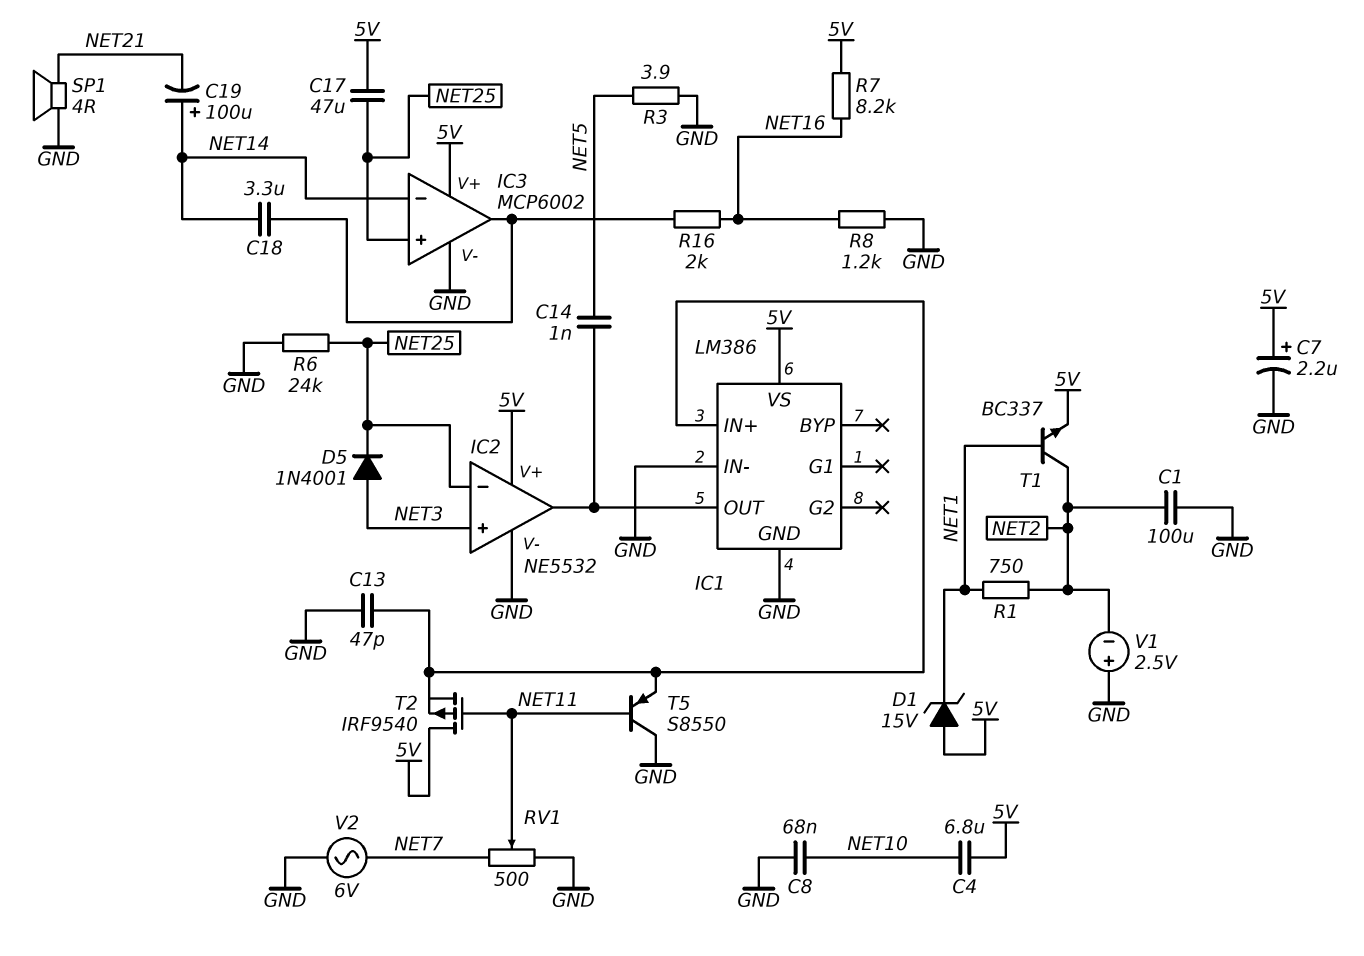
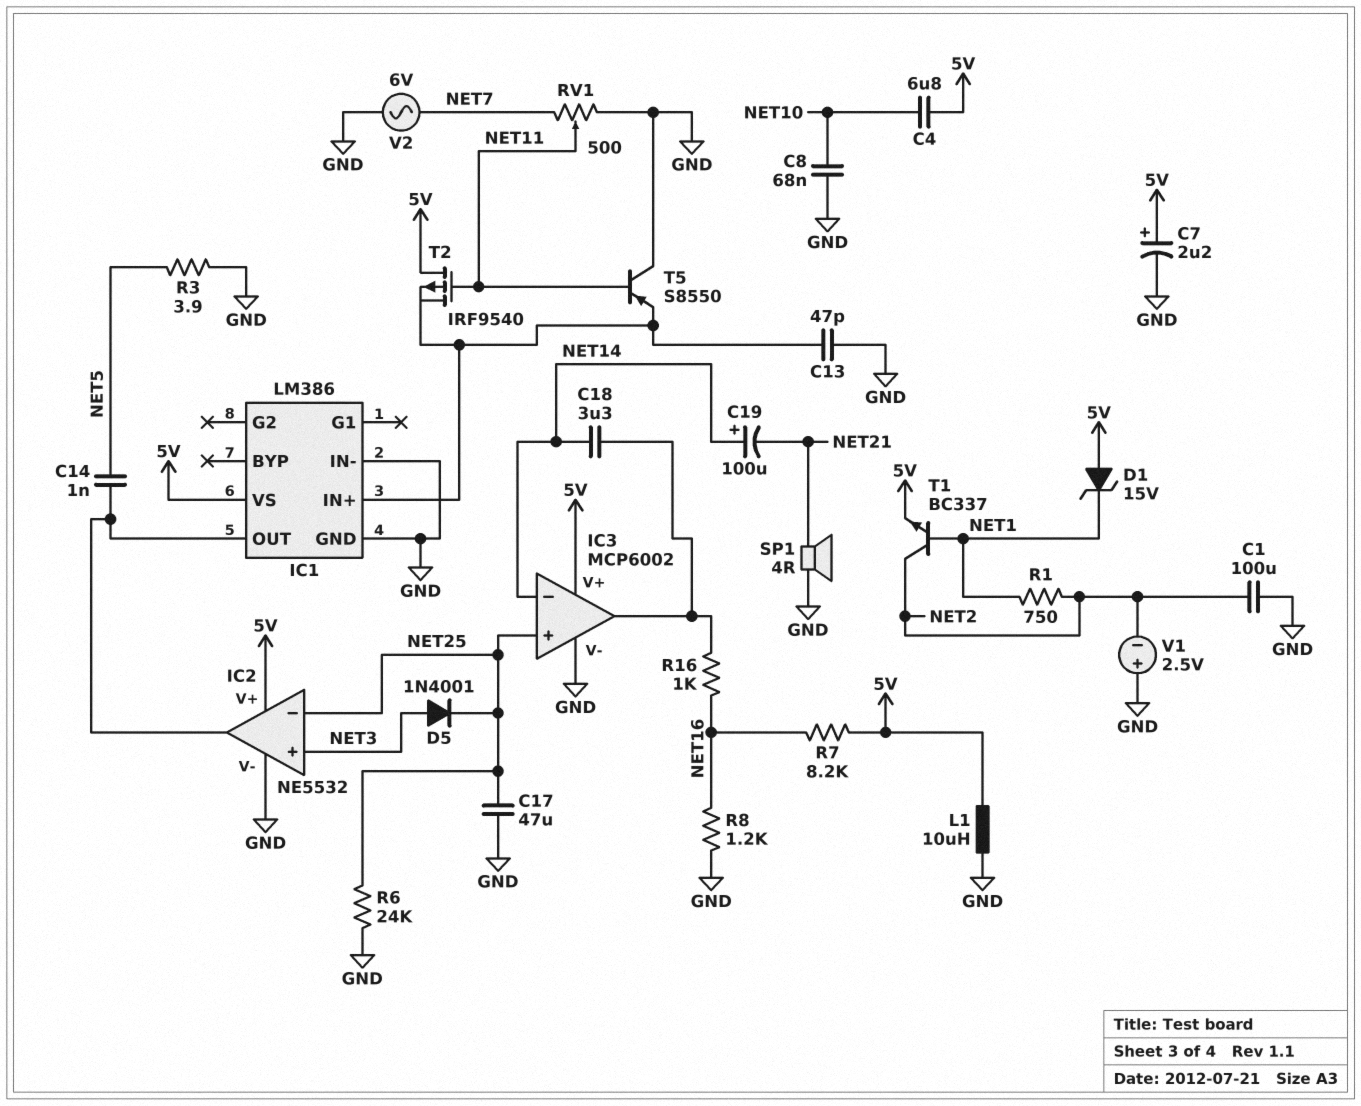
C17: 47uF (5V, NET25) -> 47uF (GND, NET25)
L1: none -> 10uH (5V, GND)
R16: 2k (IC3/out, NET16) -> 1k (IC3/out, NET16)

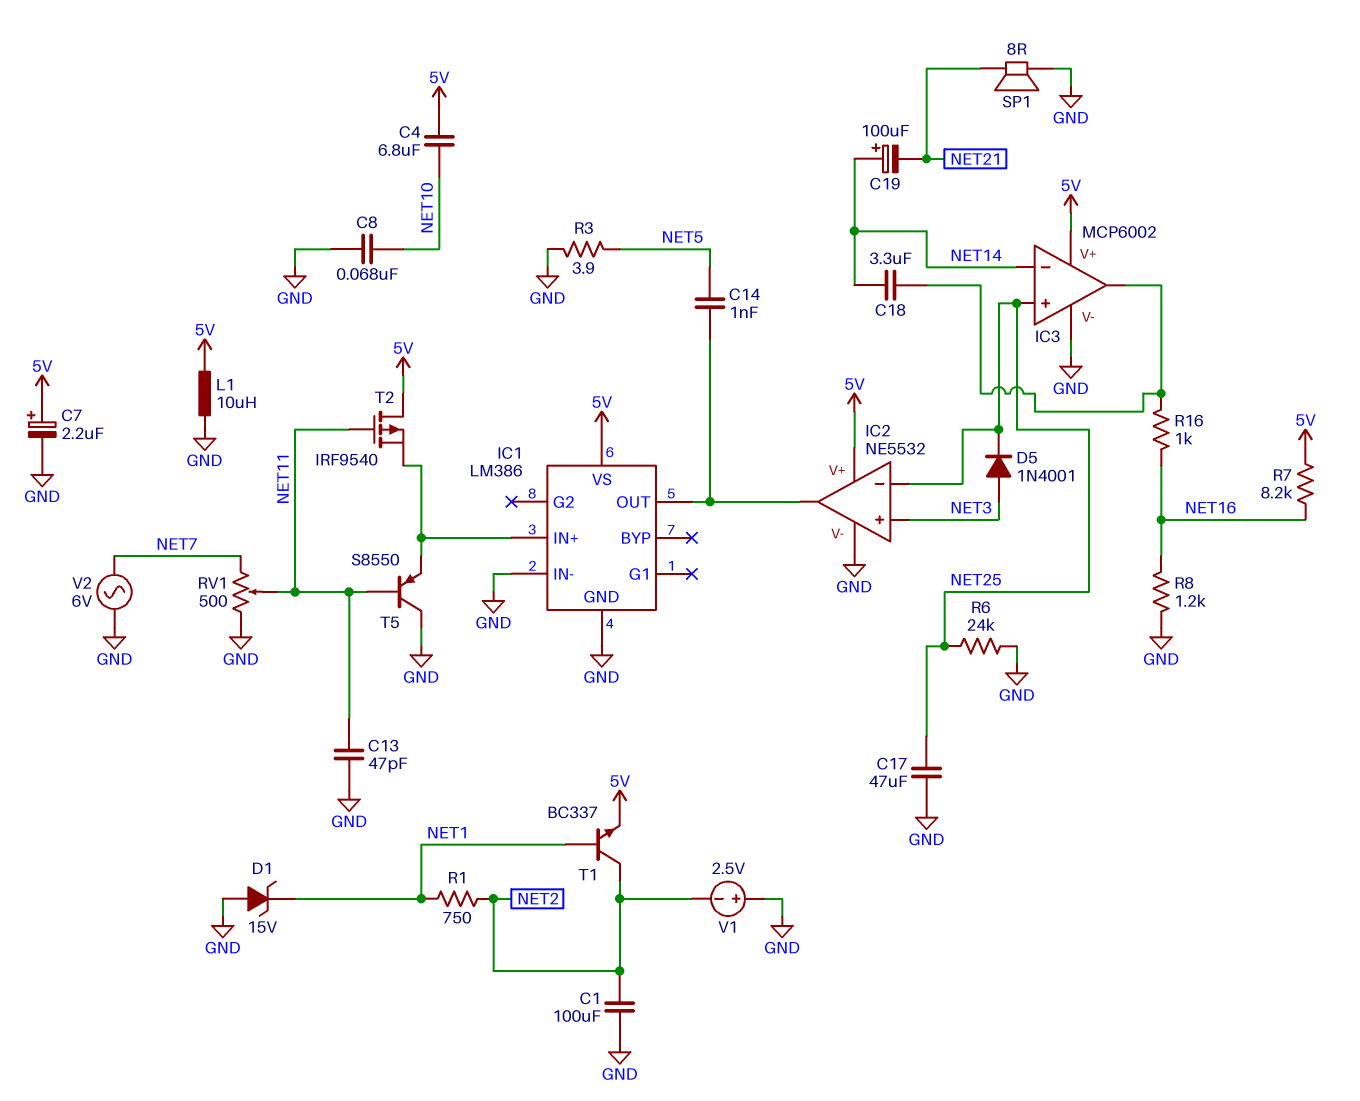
C13: 47pF (GND, IC1/IN+) -> 47pF (GND, NET11)
D1: zener 15V (A 5V, K NET1) -> zener 15V (A GND, K NET1)
SP1: speaker 4R (GND, NET21) -> speaker 8R (GND, NET21)

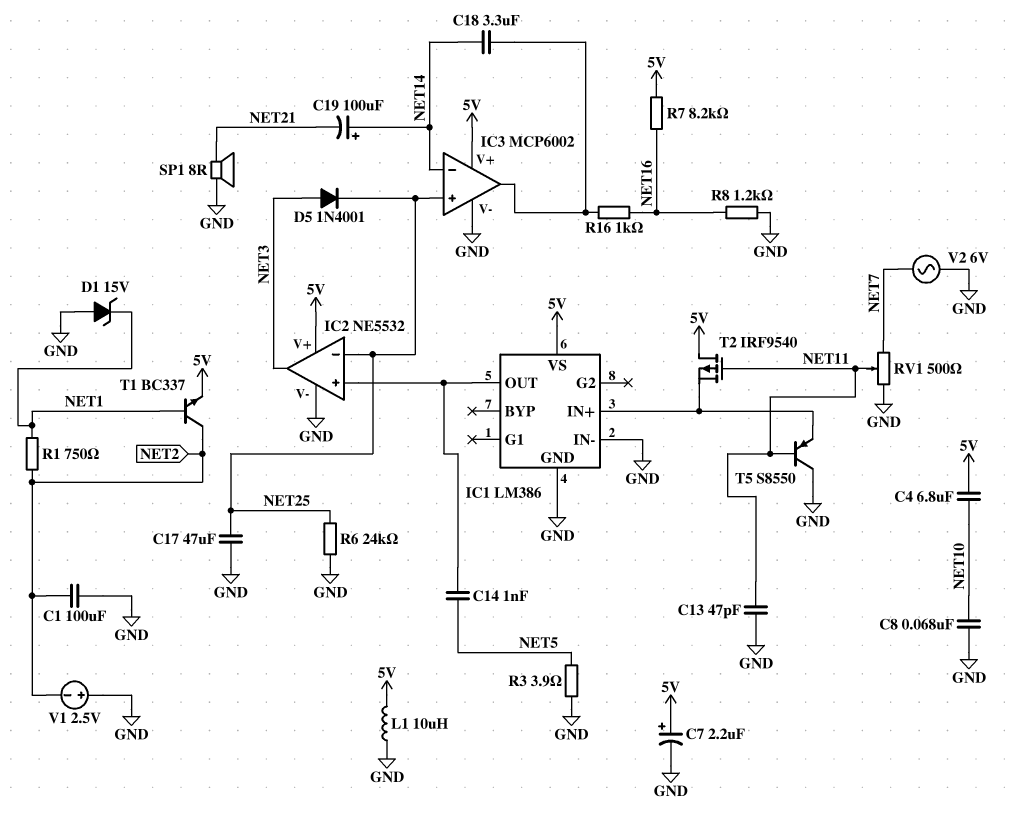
IC2 pin in+: NET3 -> IC1/OUT
IC2 pin out: IC1/OUT -> NET3

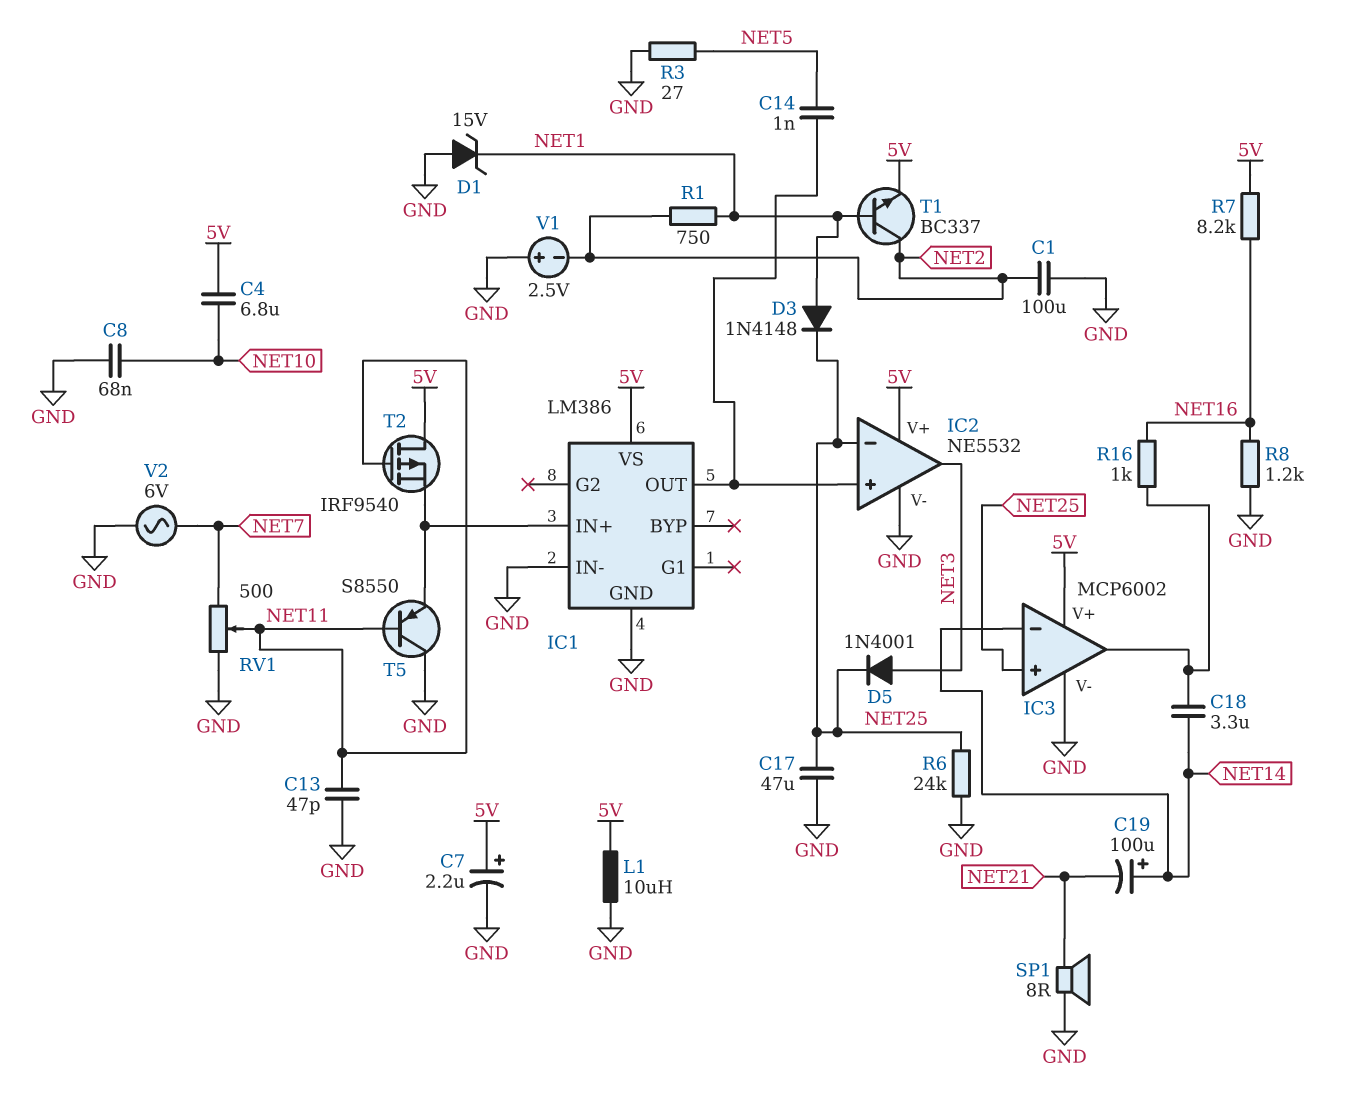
D3: none -> diode 1N4148 (A NET1, K NET25)
R3: 3.9 (GND, NET5) -> 27 (GND, NET5)

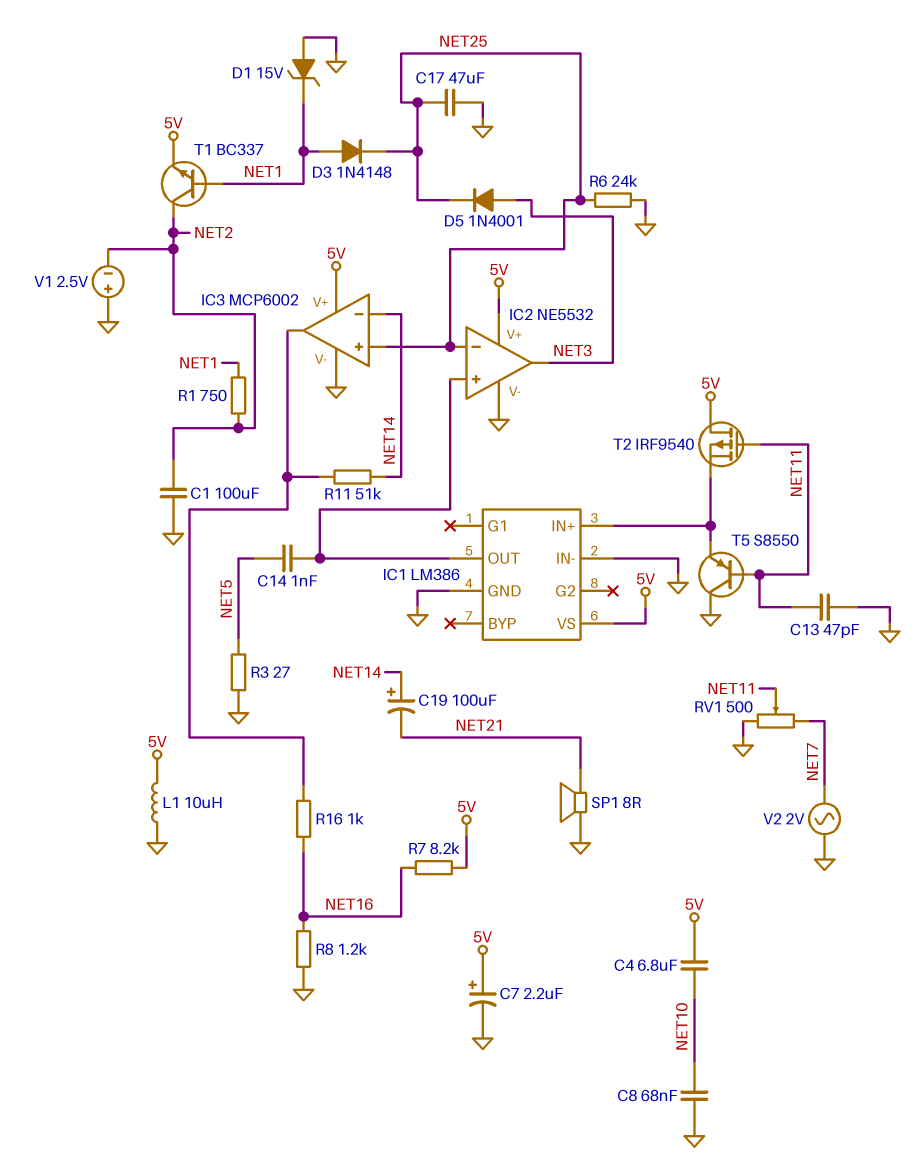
C18: 3.3uF (IC3/out, NET14) -> none
R11: none -> 51k (IC3/out, NET14)
V2: AC 6V (GND, NET7) -> AC 2V (GND, NET7)

